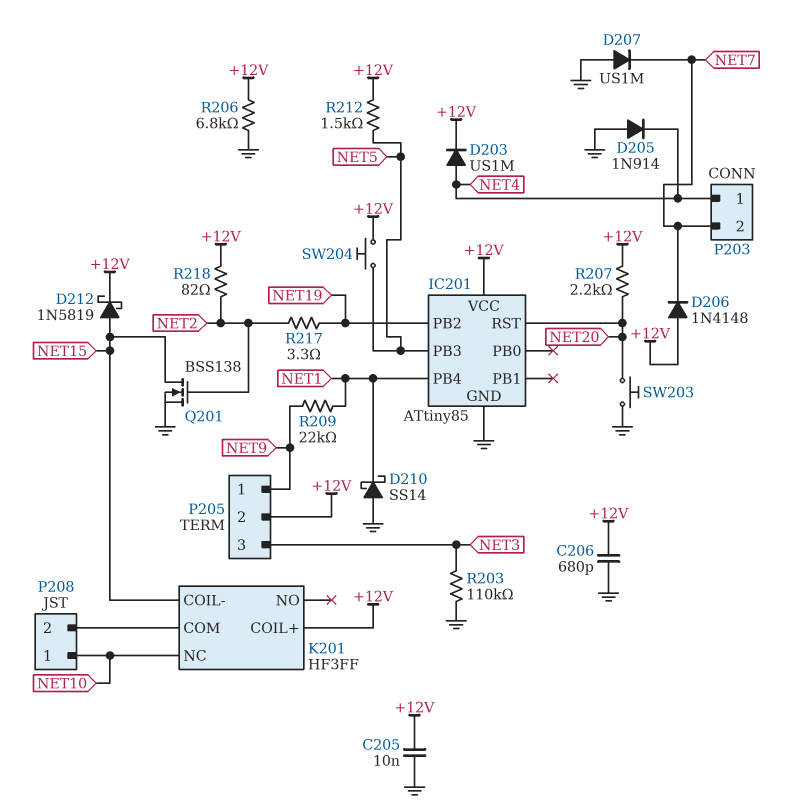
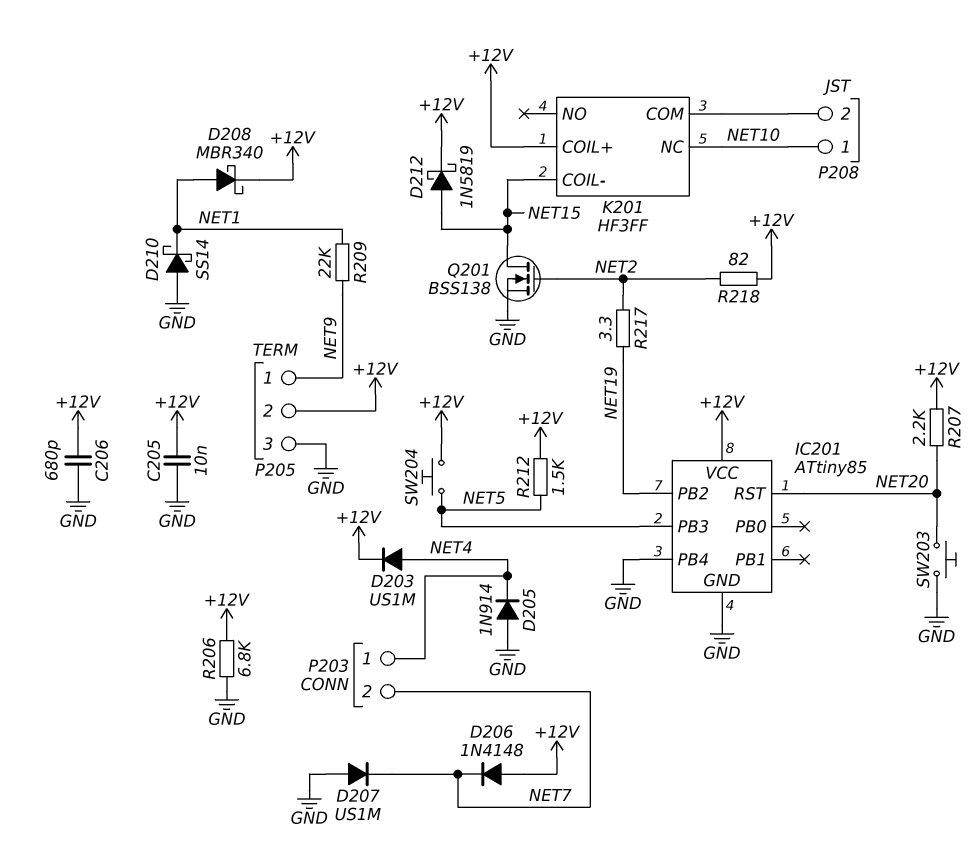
D208: none -> schottky MBR340 (A NET1, K +12V)
IC201 pin PB4: NET1 -> GND
P205 pin 3: NET3 -> GND
R203: 110k (GND, NET3) -> none

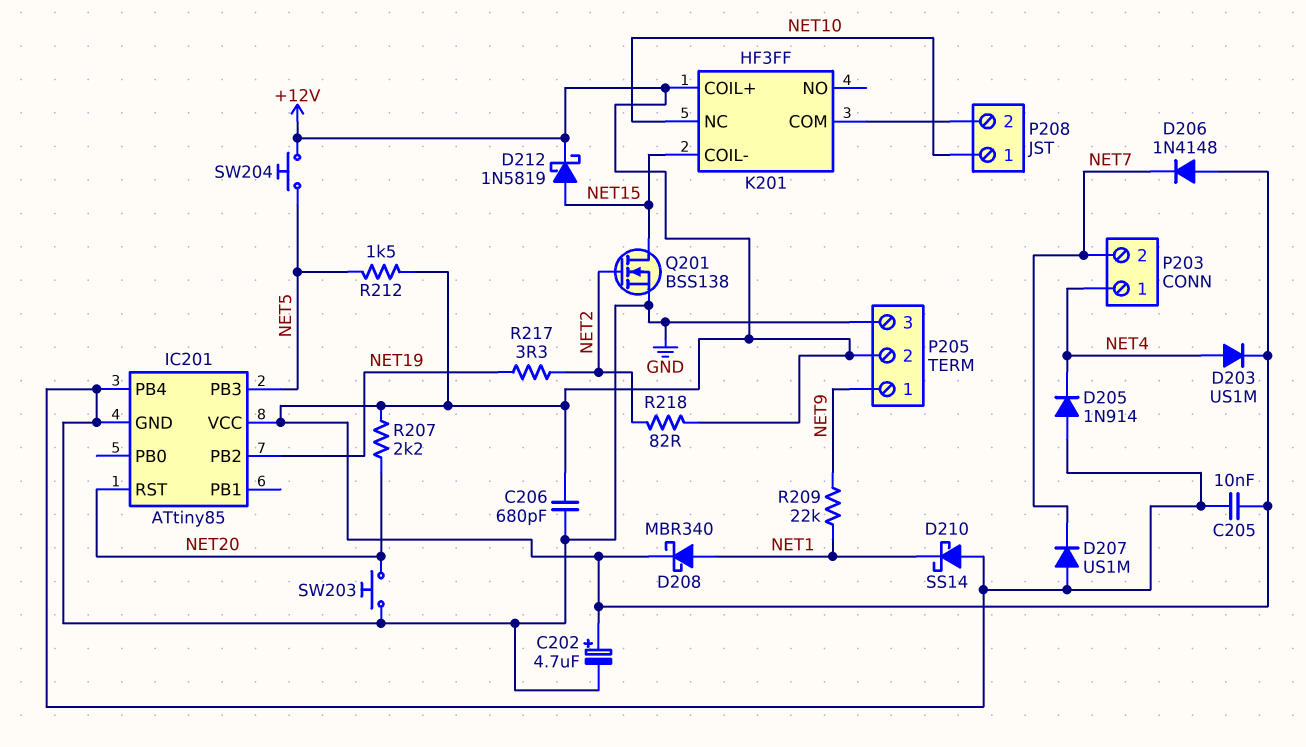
C202: none -> 4.7uF (plus +12V, minus GND)
R206: 6.8k (+12V, GND) -> none

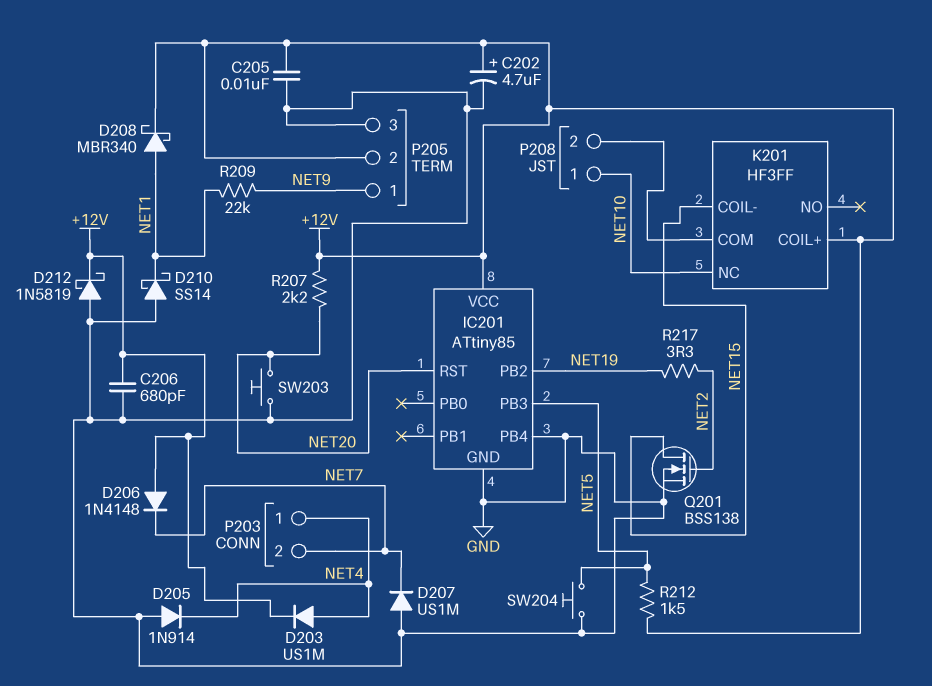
D212: schottky 1N5819 (A NET15, K +12V) -> schottky 1N5819 (A GND, K +12V)
R218: 82 (+12V, NET2) -> none
SW204: button (+12V, NET5) -> button (GND, NET5)

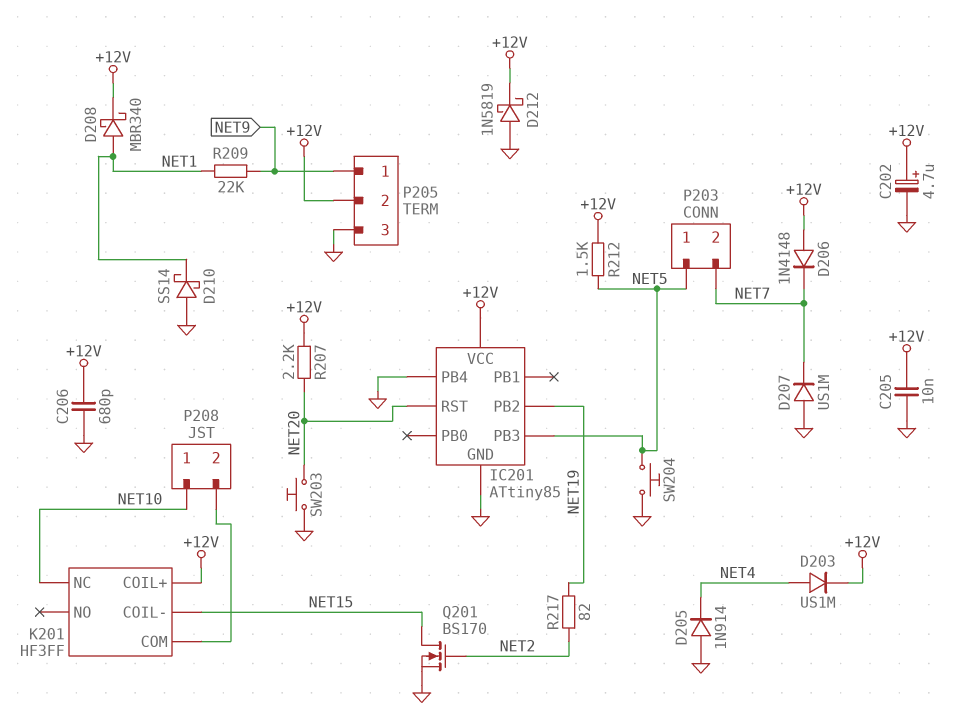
P203 pin 1: NET4 -> NET5
Q201: NMOS BSS138 (G NET2, D NET15, S GND) -> NMOS BS170 (G NET2, D NET15, S GND)
R217: 3.3 (NET2, NET19) -> 82 (NET2, NET19)

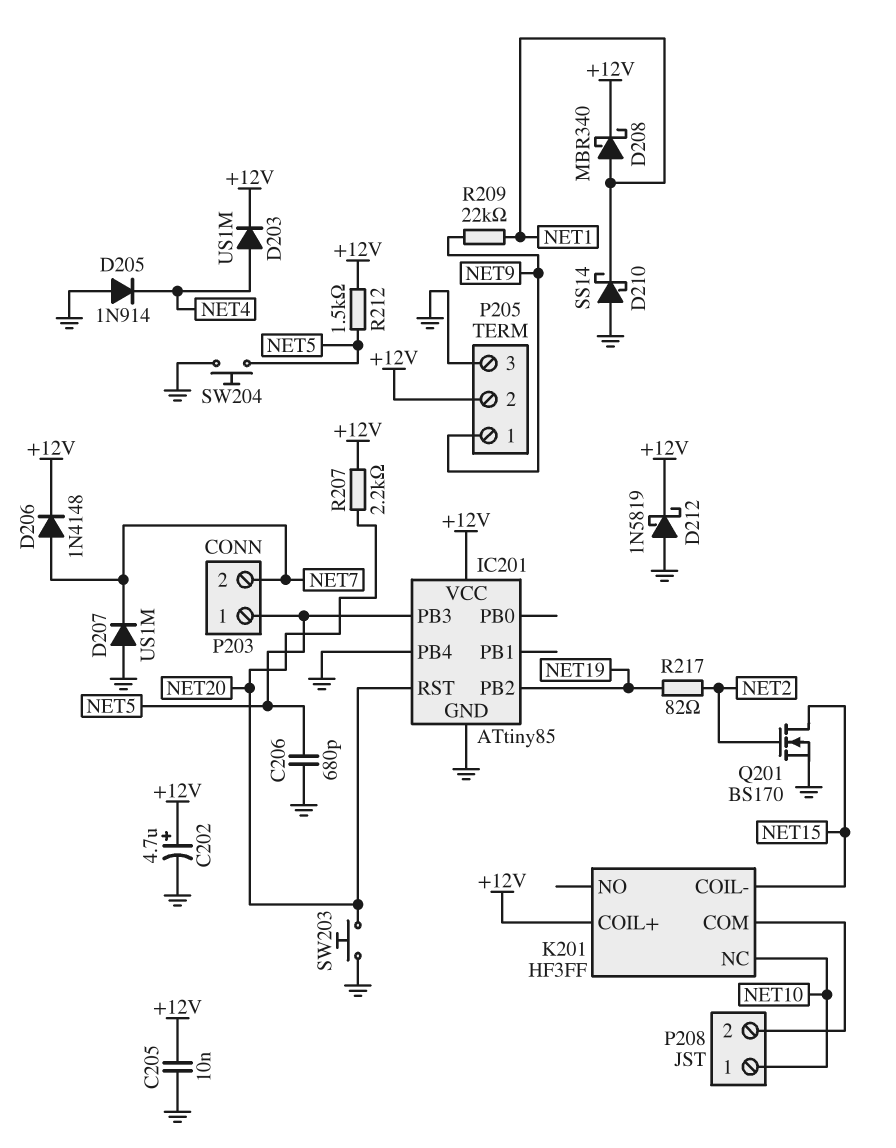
C206: 680pF (+12V, GND) -> 680pF (GND, NET5)
D206: diode 1N4148 (A +12V, K NET7) -> diode 1N4148 (A NET7, K +12V)

